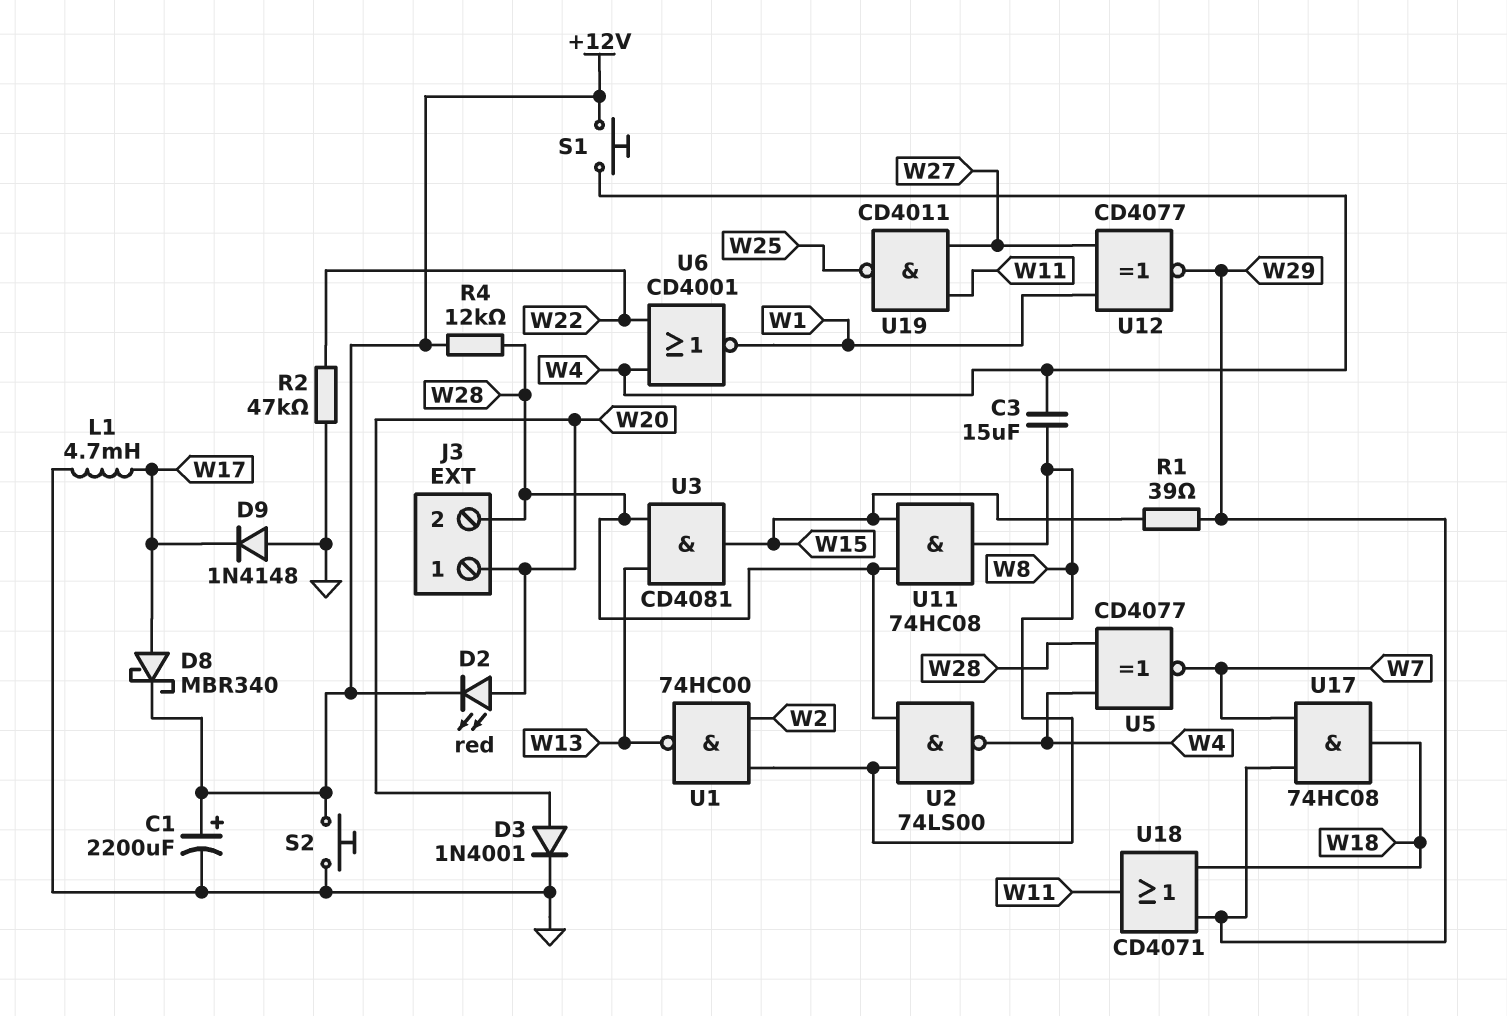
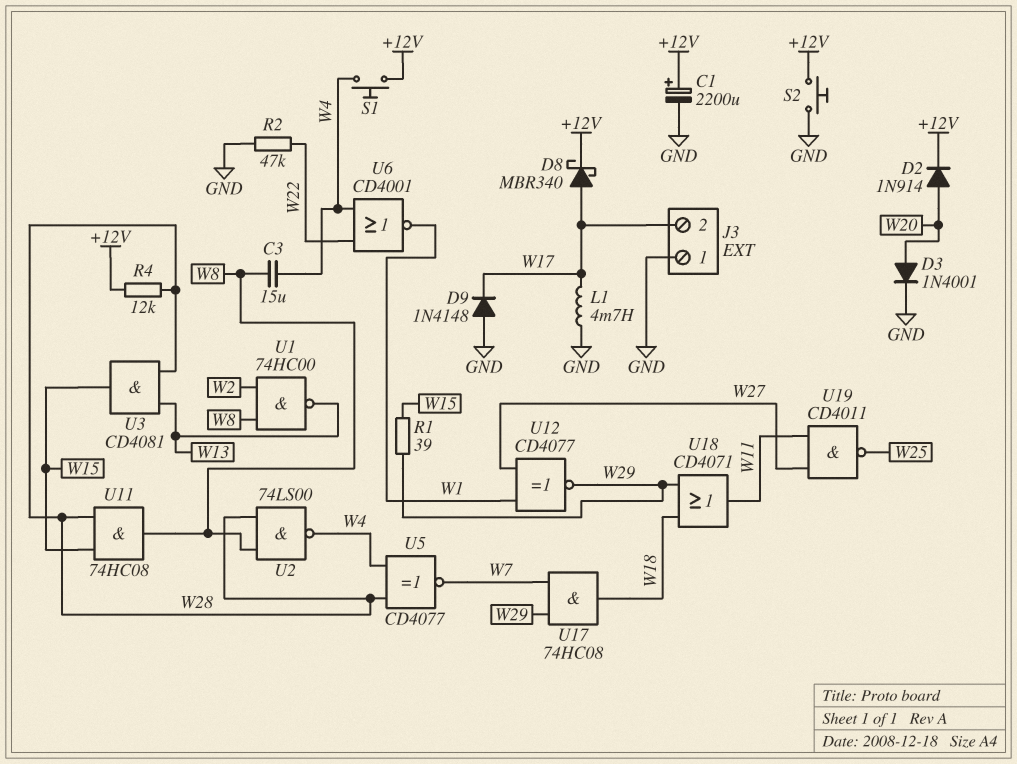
D2: LED red (A W20, K +12V) -> diode 1N914 (A W20, K +12V)
J3 pin 1: W20 -> GND
J3 pin 2: W28 -> W17

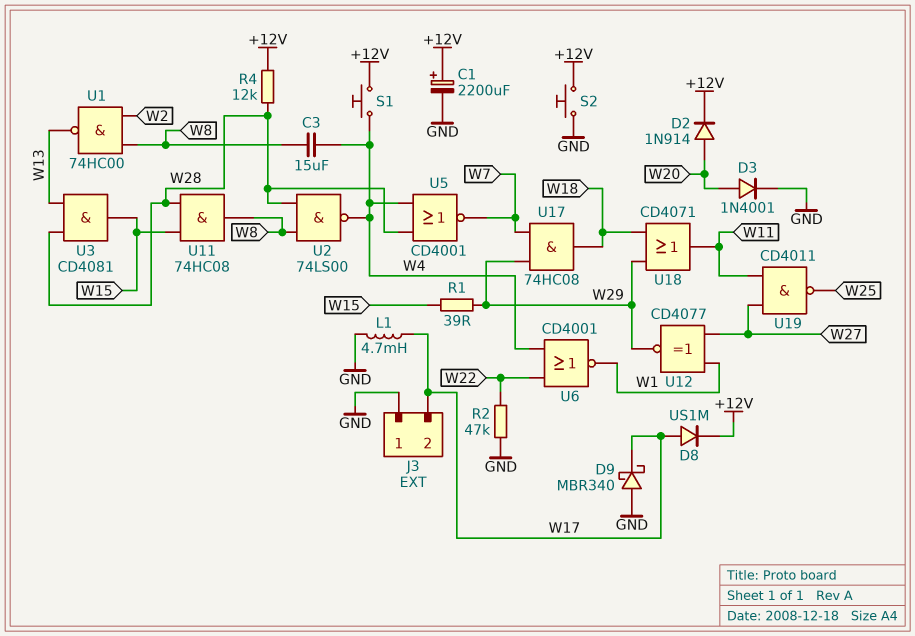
D8: schottky MBR340 (A W17, K +12V) -> diode US1M (A W17, K +12V)
D9: diode 1N4148 (A GND, K W17) -> schottky MBR340 (A GND, K W17)
U5: XNOR CD4077 (in W4, in W28, out W7) -> NOR CD4001 (in W4, in W28, out W7)

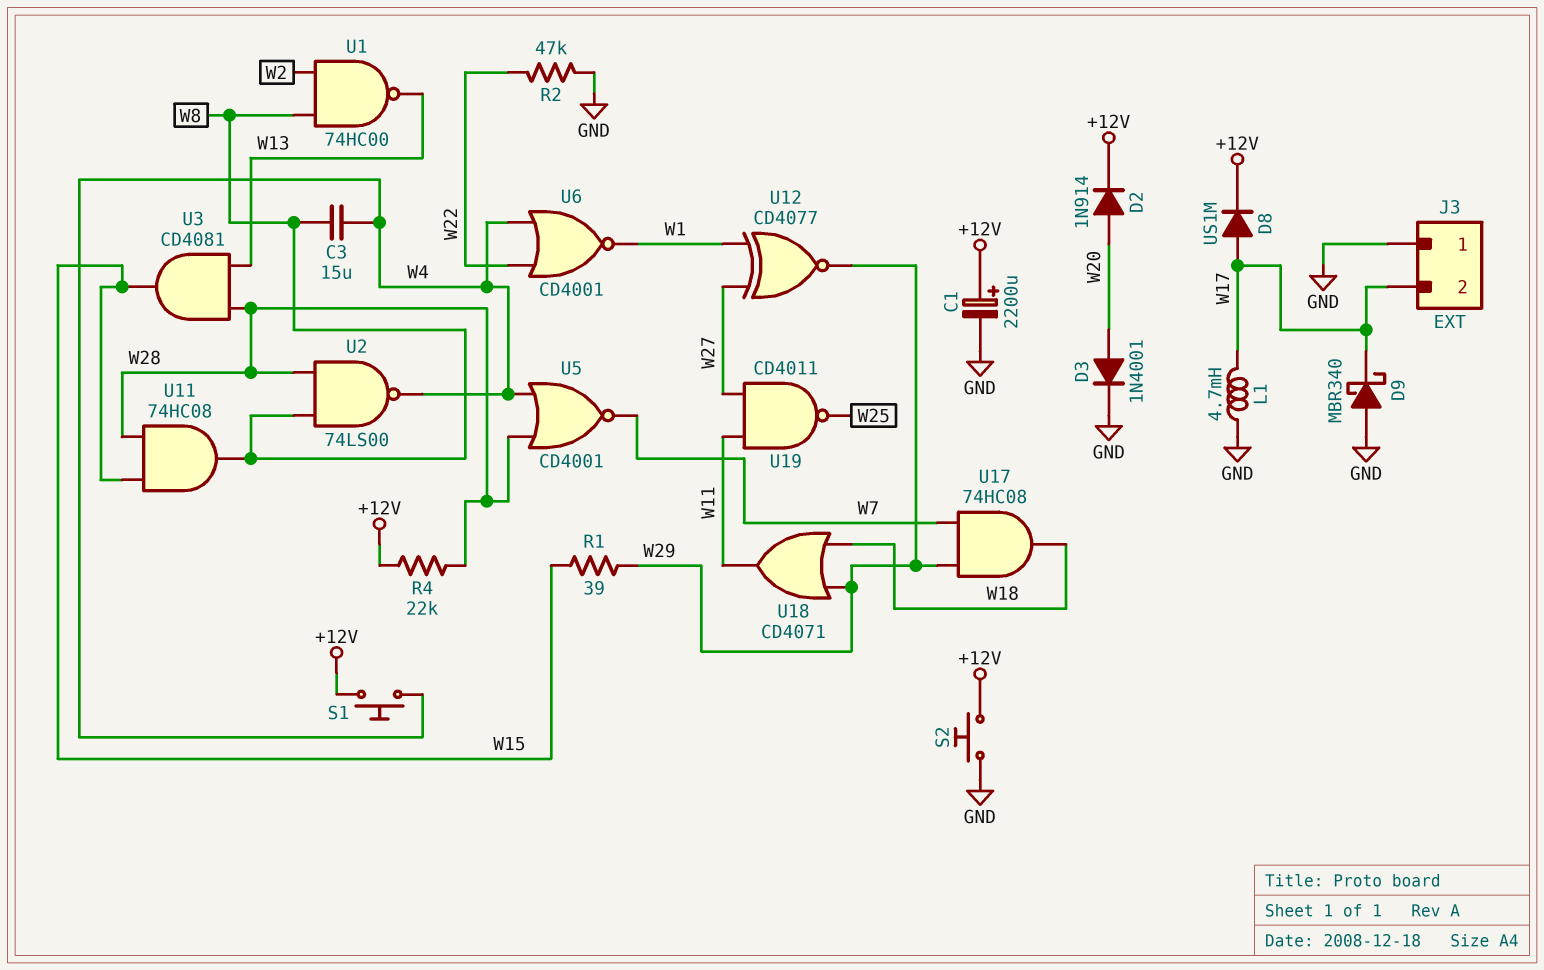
R4: 12k (+12V, W28) -> 22k (+12V, W28)

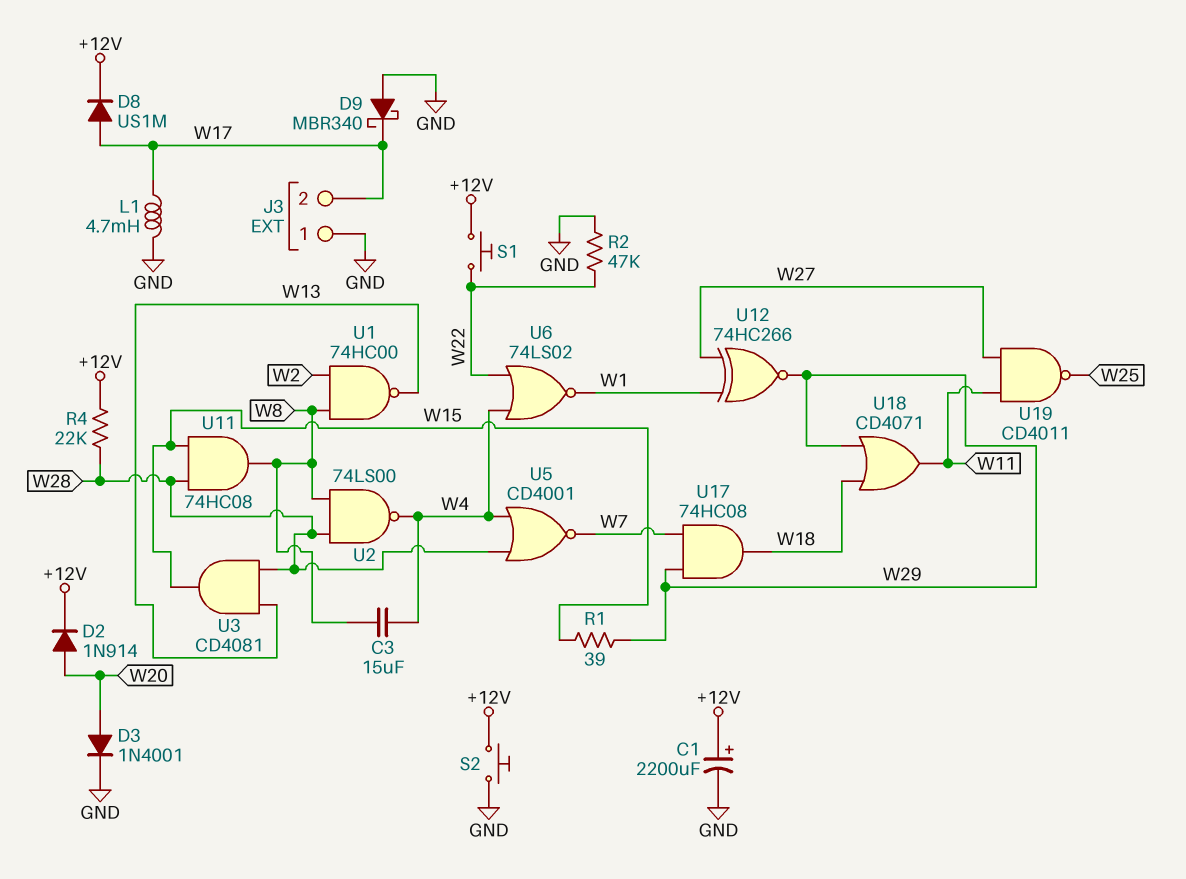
S1: button (+12V, W4) -> button (+12V, W22)
U6: NOR CD4001 (in W4, in W22, out W1) -> NOR 74LS02 (in W4, in W22, out W1)
U12: XNOR CD4077 (in W1, in W27, out W29) -> XNOR 74HC266 (in W1, in W27, out W29)

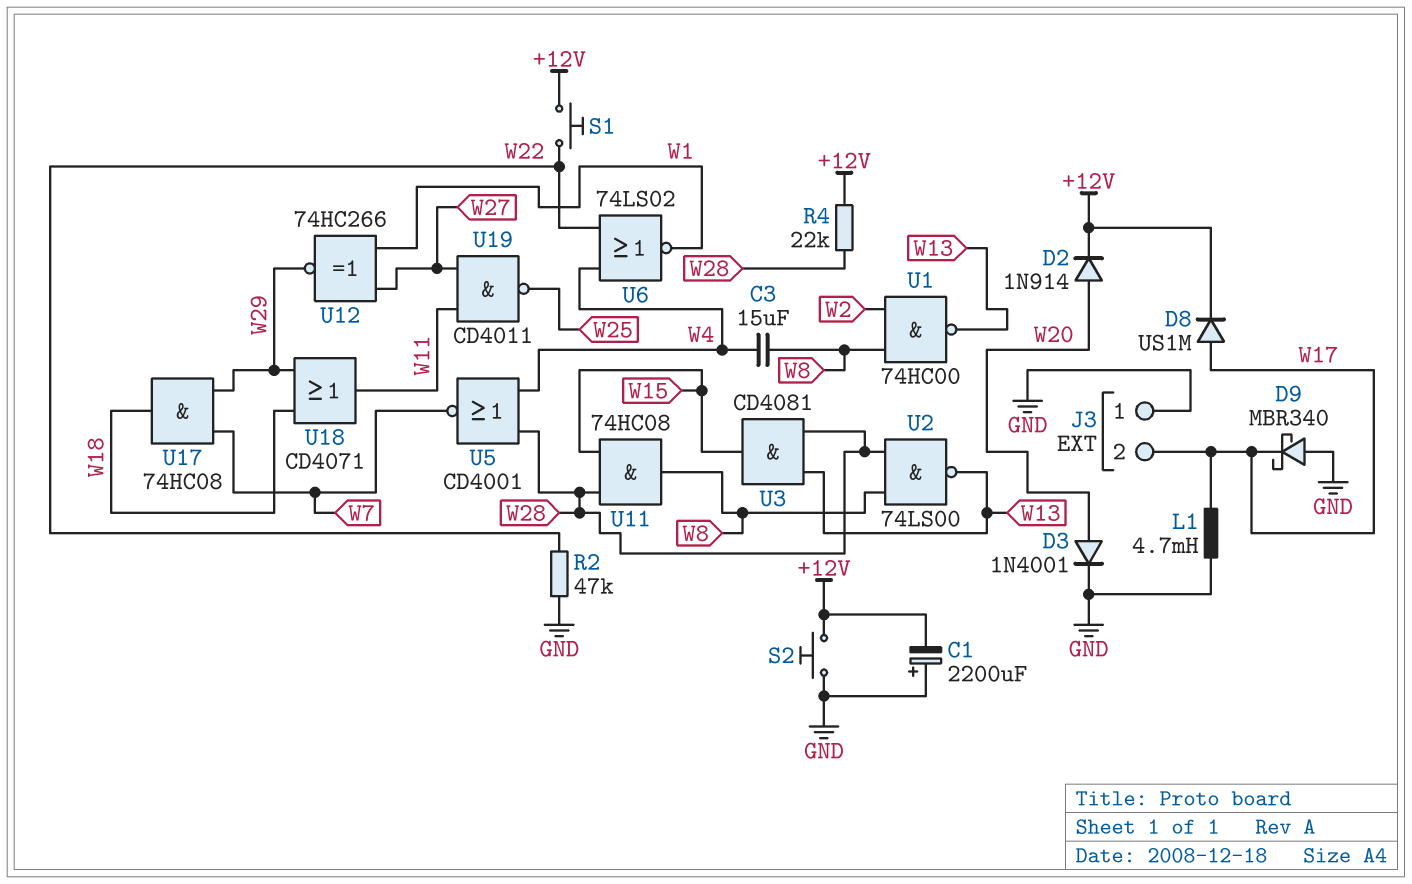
C1: 2200uF (plus +12V, minus GND) -> 2200uF (plus GND, minus +12V)
R1: 39 (W15, W29) -> none
U2: NAND 74LS00 (in W8, in W28, out W4) -> NAND 74LS00 (in W8, in W28, out W13)

